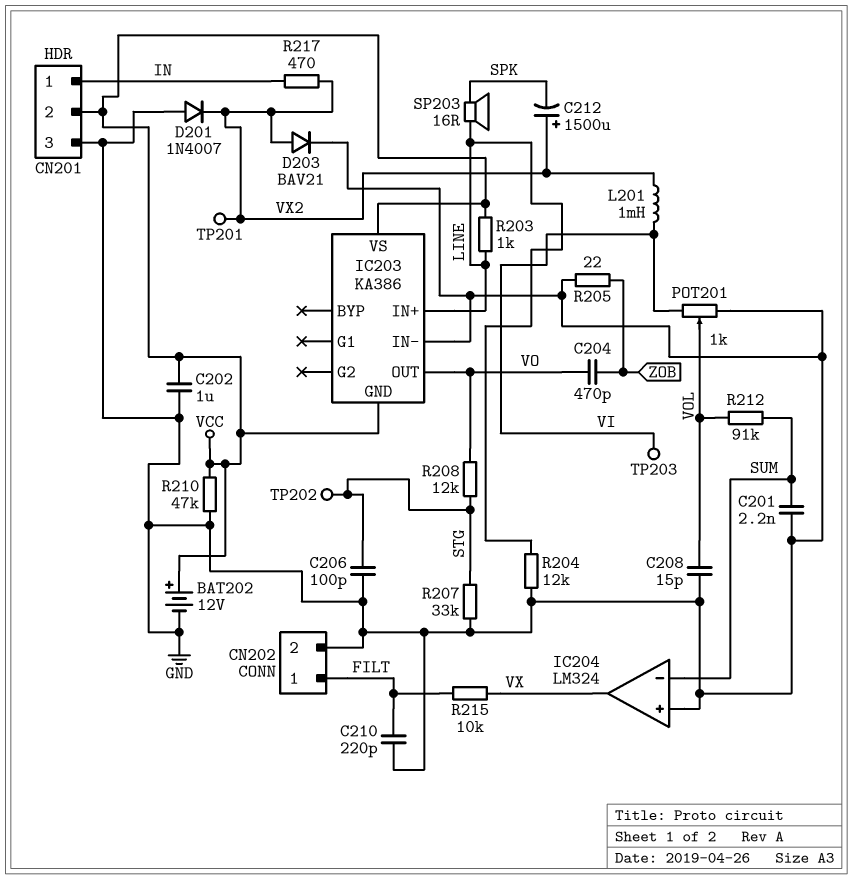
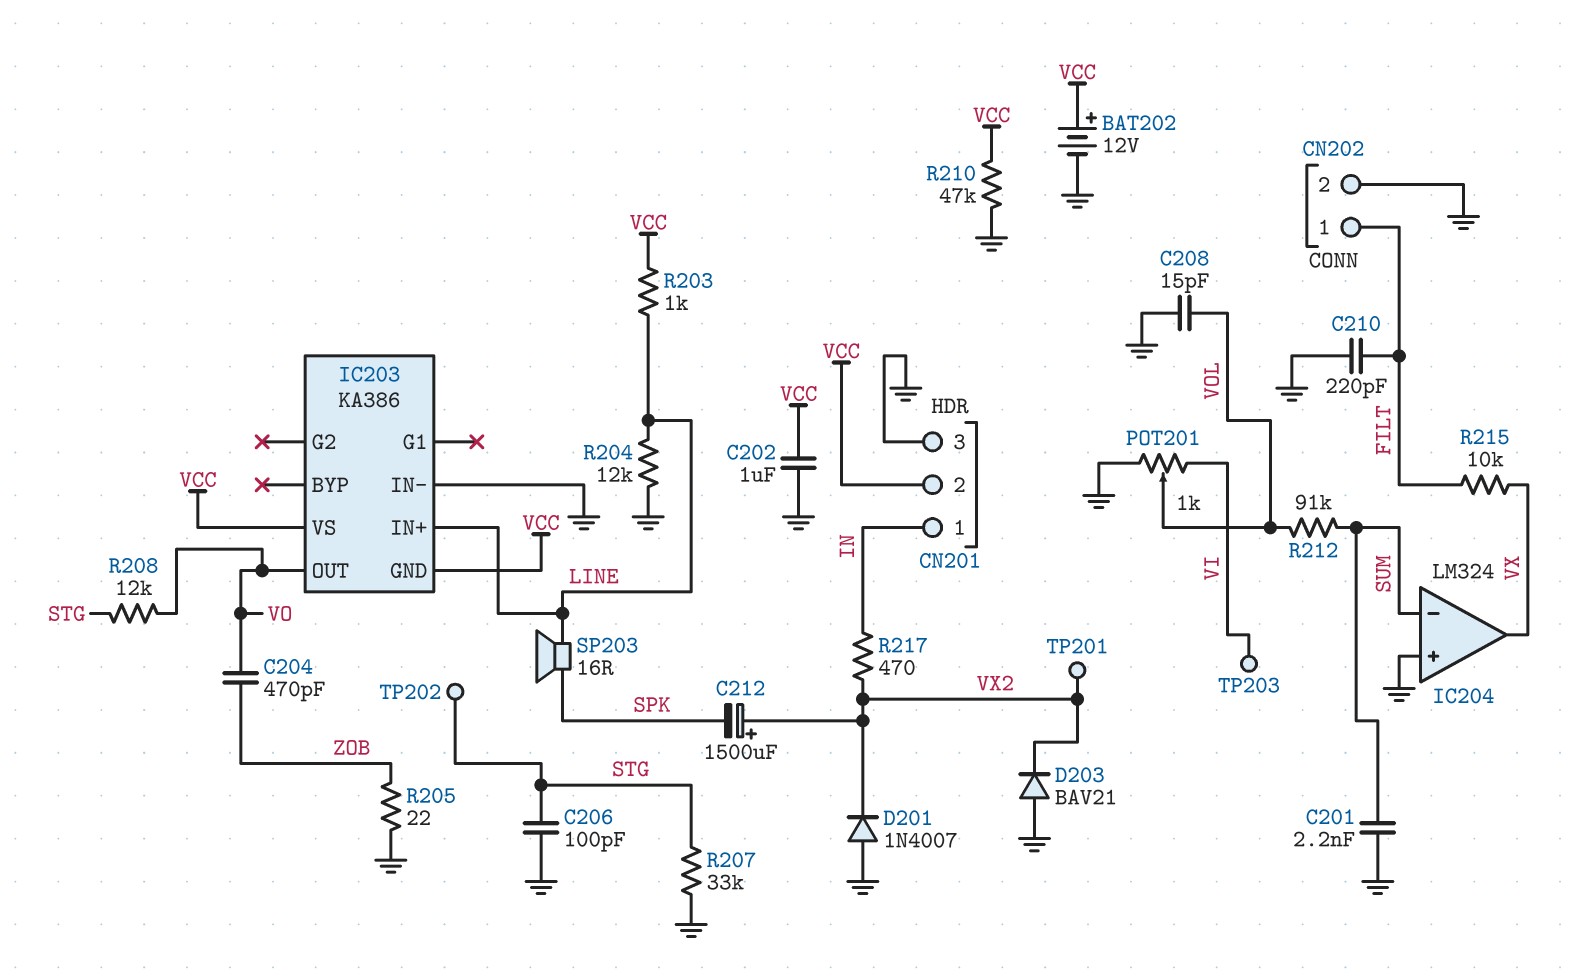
D203: diode BAV21 (A VX2, K GND) -> diode BAV21 (A GND, K VX2)
L201: 1mH (VI, VX2) -> none

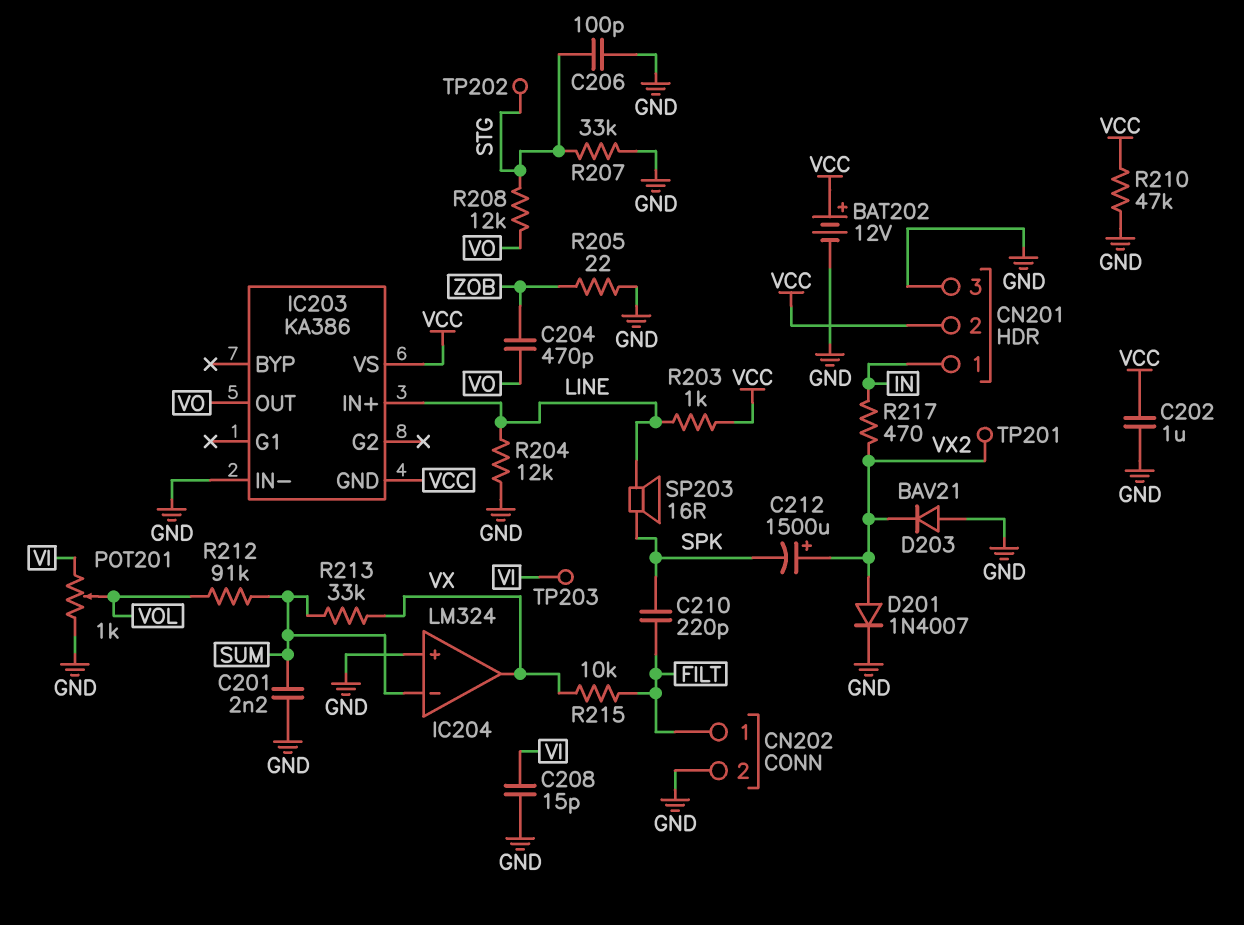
C208: 15pF (GND, VOL) -> 15pF (GND, VI)
C210: 220pF (FILT, GND) -> 220pF (FILT, SPK)
D201: diode 1N4007 (A GND, K VX2) -> diode 1N4007 (A VX2, K GND)
R213: none -> 33k (SUM, VX)

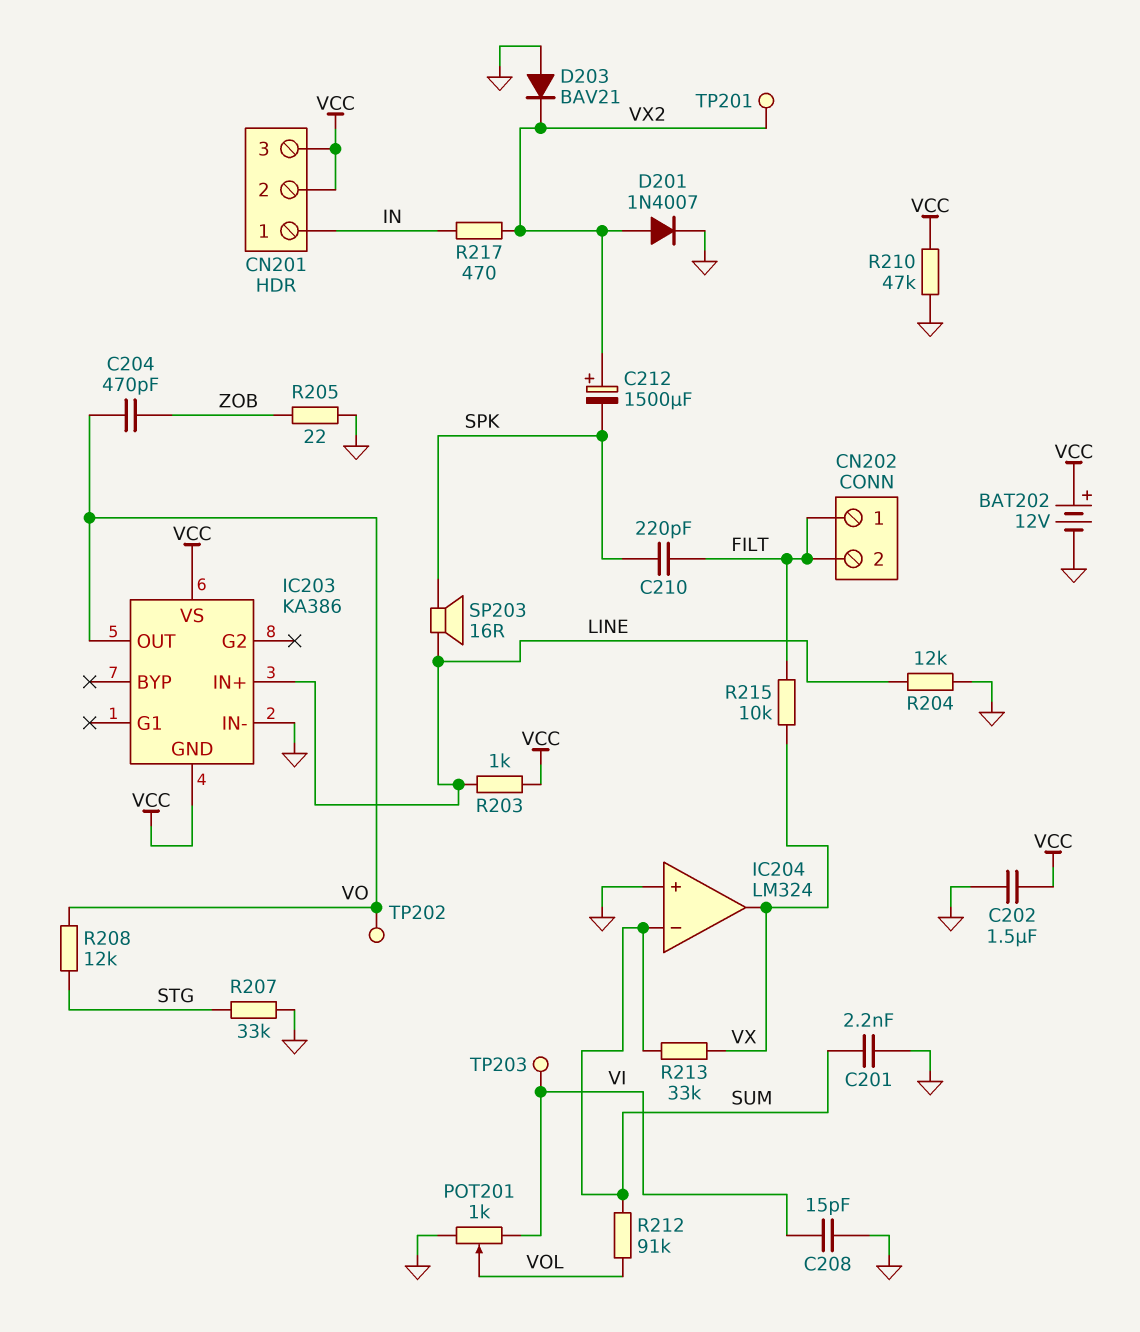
C202: 1uF (GND, VCC) -> 1.5uF (GND, VCC)
C206: 100pF (GND, STG) -> none
CN201 pin 3: GND -> VCC
CN202 pin 2: GND -> FILT
TP202: test point (STG) -> test point (VO)

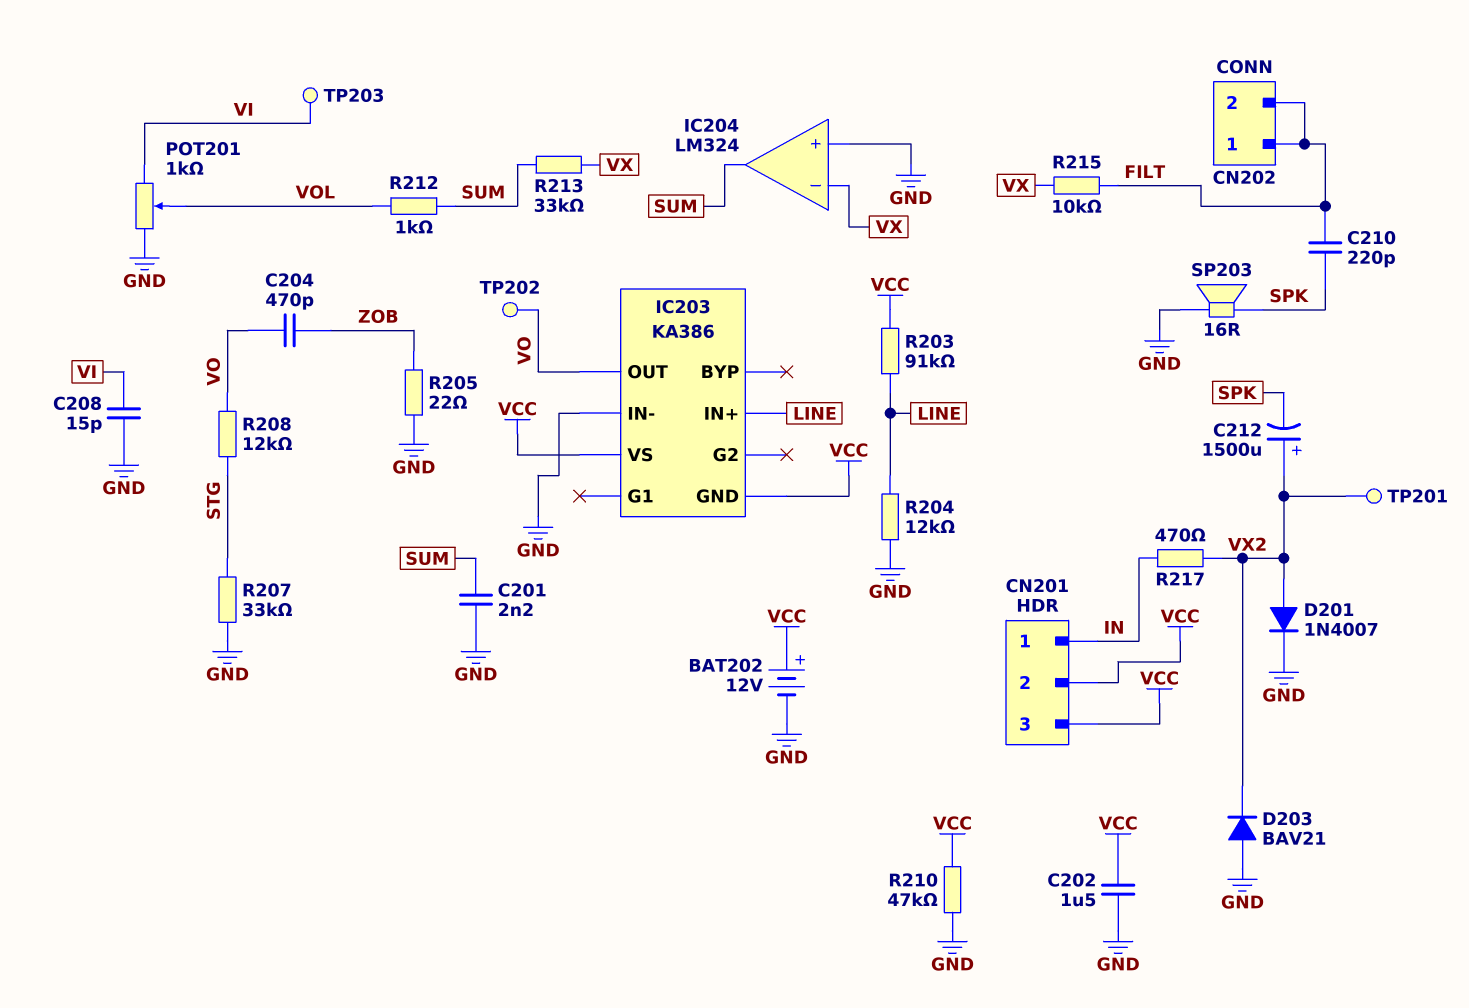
IC204 pin in-: SUM -> VX
IC204 pin out: VX -> SUM
R203: 1k (LINE, VCC) -> 91k (LINE, VCC)
R212: 91k (SUM, VOL) -> 1k (SUM, VOL)
SP203: speaker 16R (LINE, SPK) -> speaker 16R (GND, SPK)

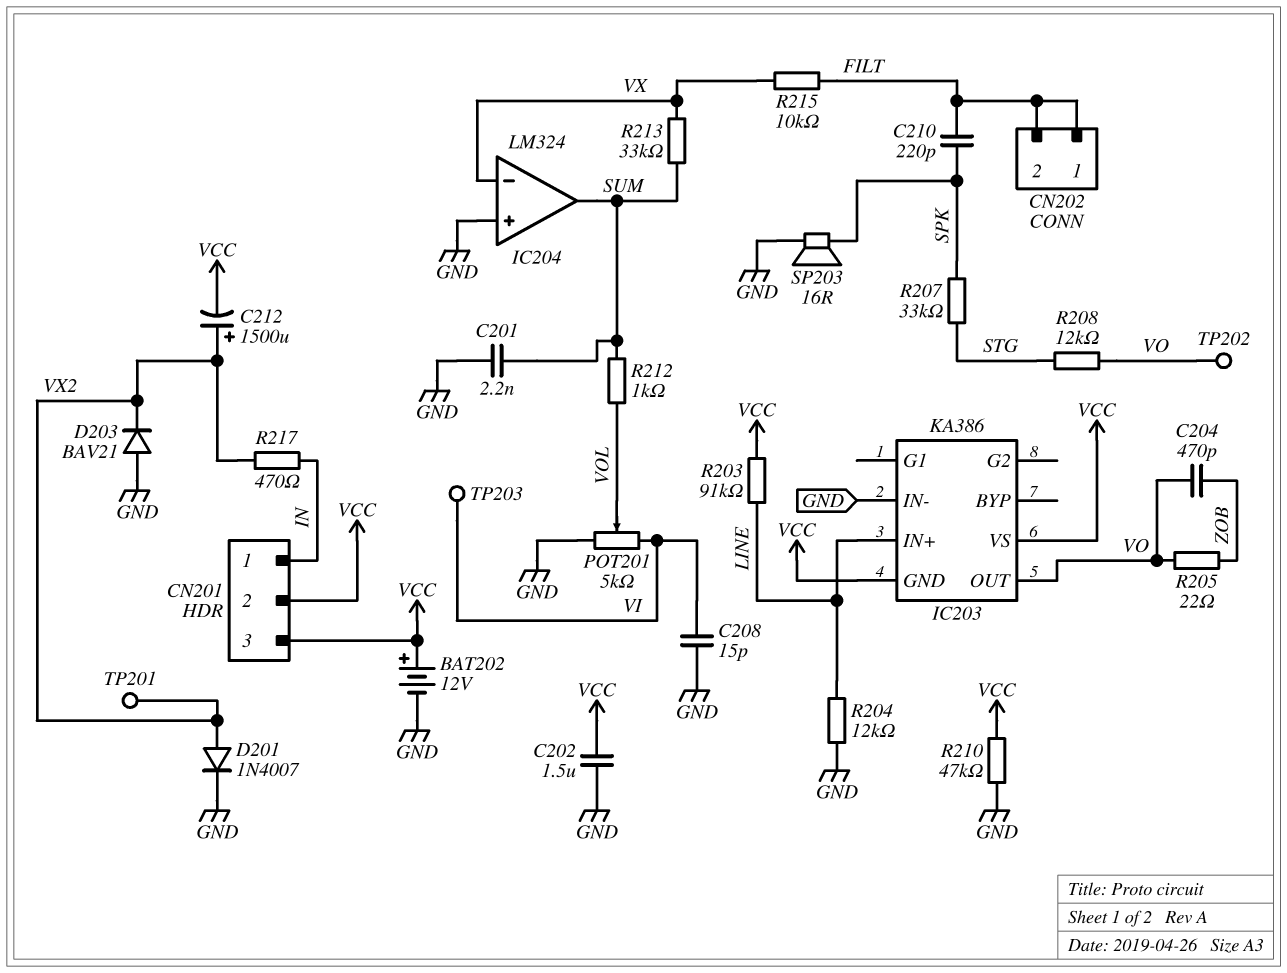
C212: 1500uF (plus VX2, minus SPK) -> 1500uF (plus VX2, minus VCC)
POT201: 1k (GND, VI, wiper VOL) -> 5k (GND, VI, wiper VOL)
R205: 22 (GND, ZOB) -> 22 (VO, ZOB)
R207: 33k (GND, STG) -> 33k (SPK, STG)

